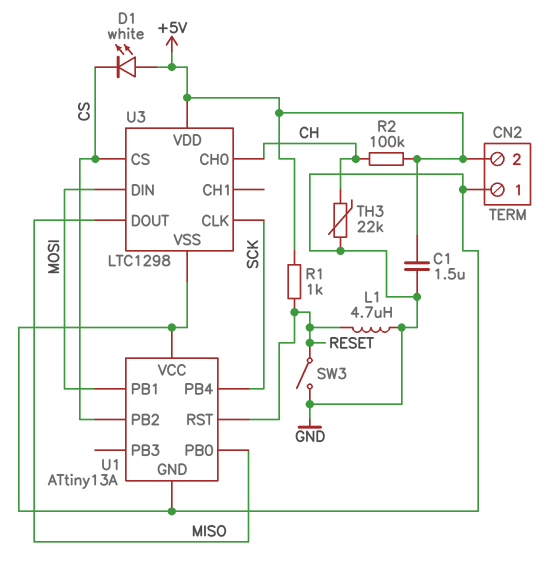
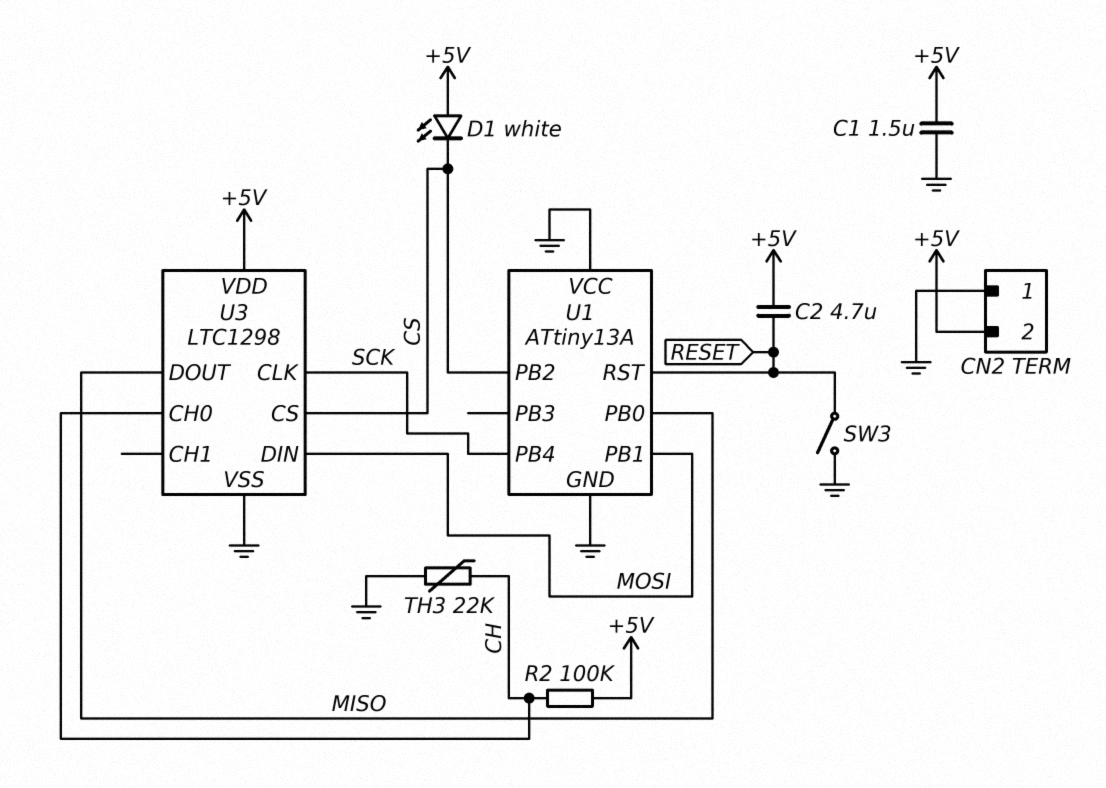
C2: none -> 4.7uF (+5V, RESET)
L1: 4.7uH (GND, RESET) -> none
R1: 1k (+5V, RESET) -> none

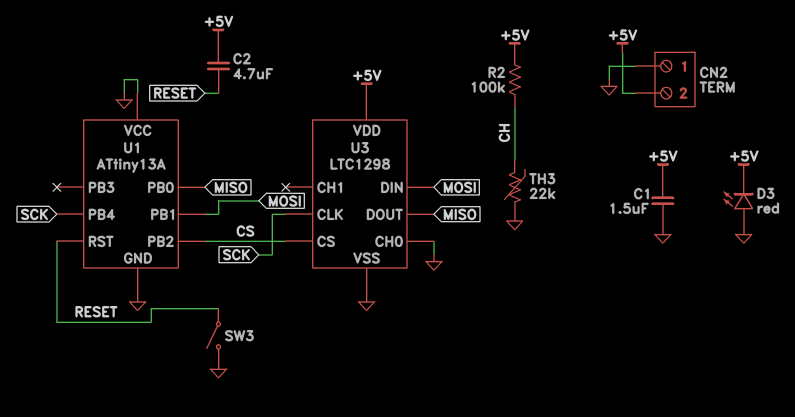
D1: LED white (A +5V, K CS) -> none
D3: none -> LED red (A GND, K +5V)
U3 pin CH0: CH -> GND

